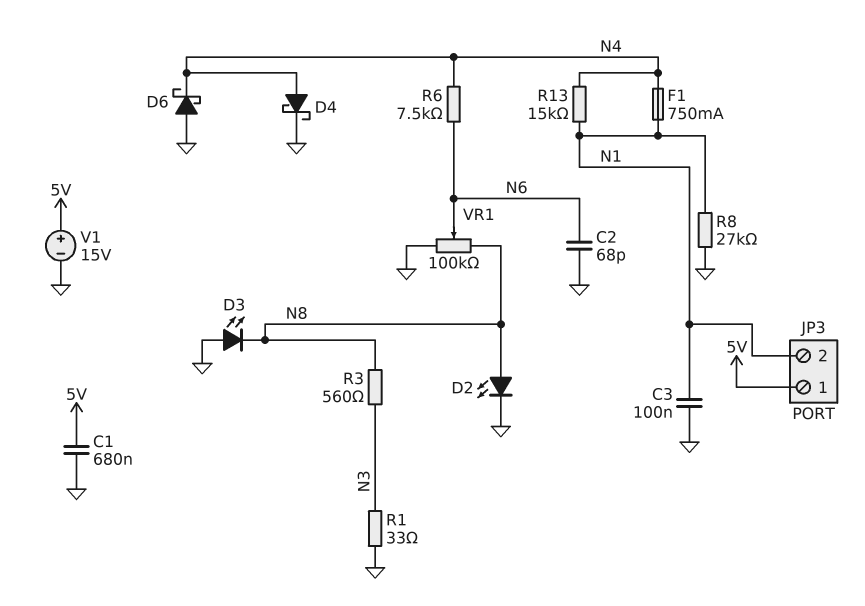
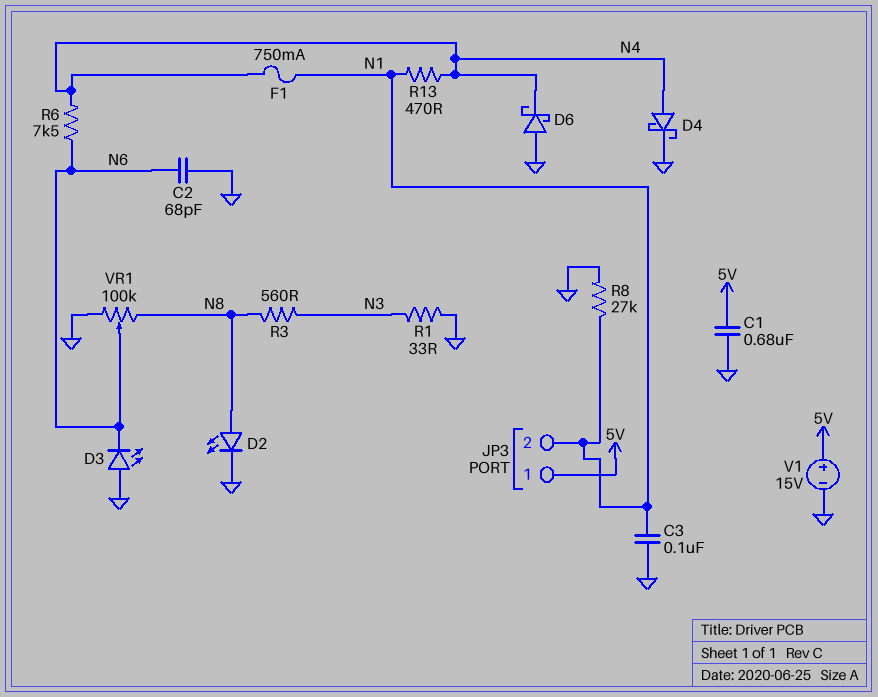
D3: LED (A GND, K N8) -> LED (A GND, K N6)
R13: 15k (N1, N4) -> 470 (N1, N4)

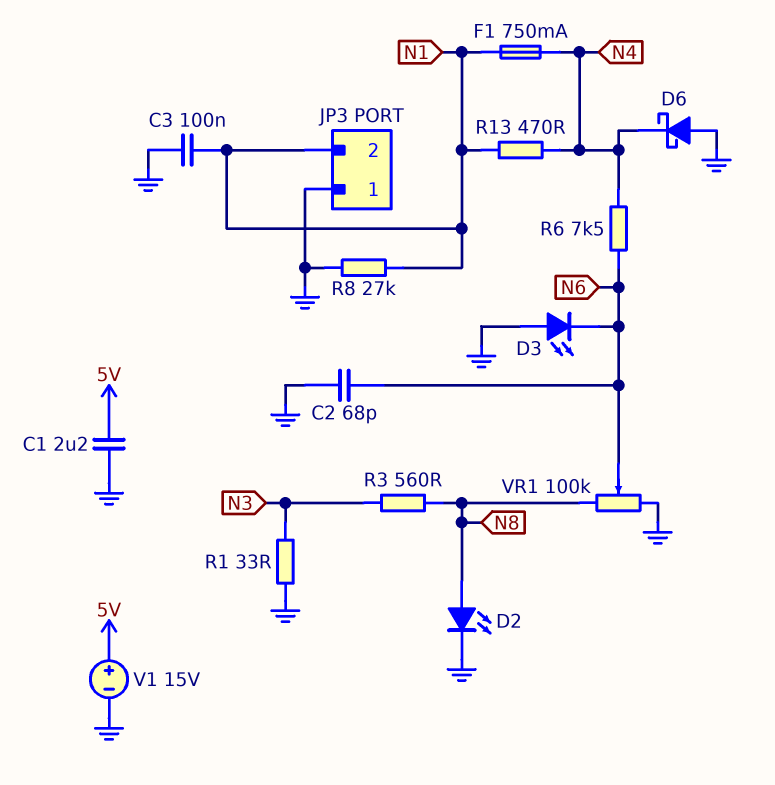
C1: 680nF (5V, GND) -> 2.2uF (5V, GND)
D4: schottky (A N4, K GND) -> none
JP3 pin 1: 5V -> GND

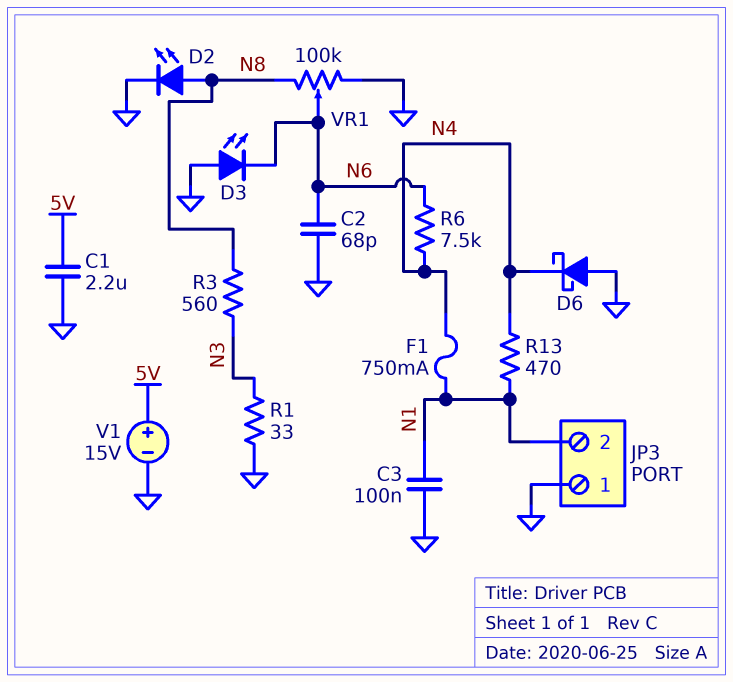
R8: 27k (GND, N1) -> none

